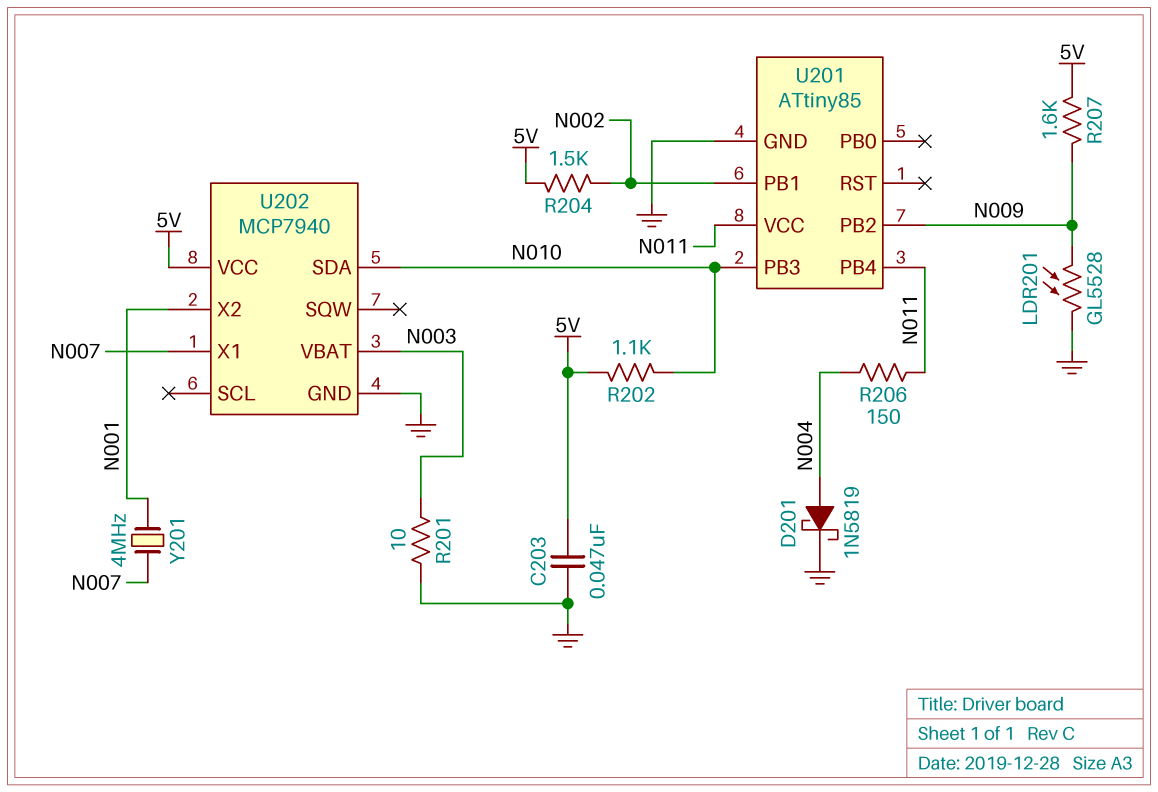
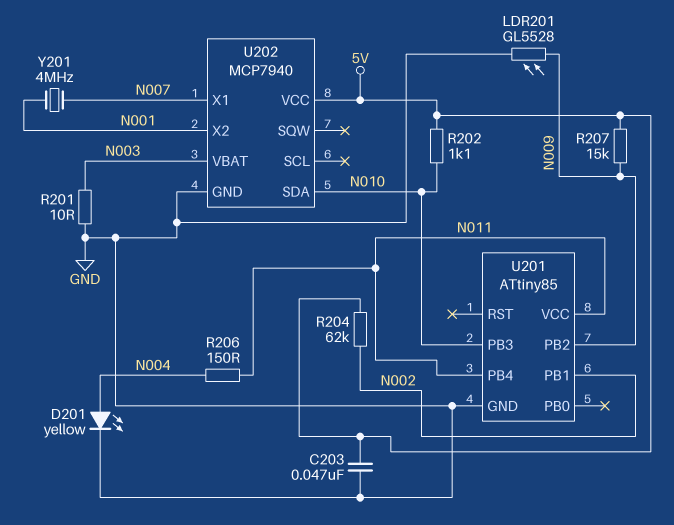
D201: schottky 1N5819 (A N004, K GND) -> LED yellow (A N004, K GND)
R204: 1.5k (5V, N002) -> 62k (5V, N002)
R207: 1.6k (5V, N009) -> 15k (5V, N009)

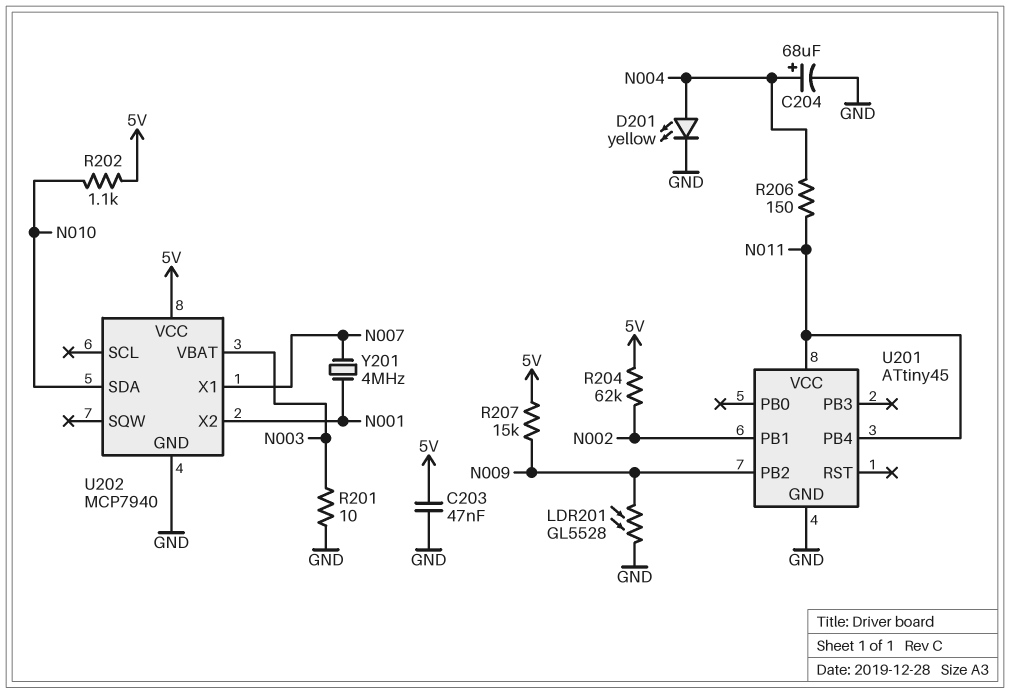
C204: none -> 68uF (plus N004, minus GND)
U201: ATtiny85 -> ATtiny45
U201 pin PB3: N010 -> none

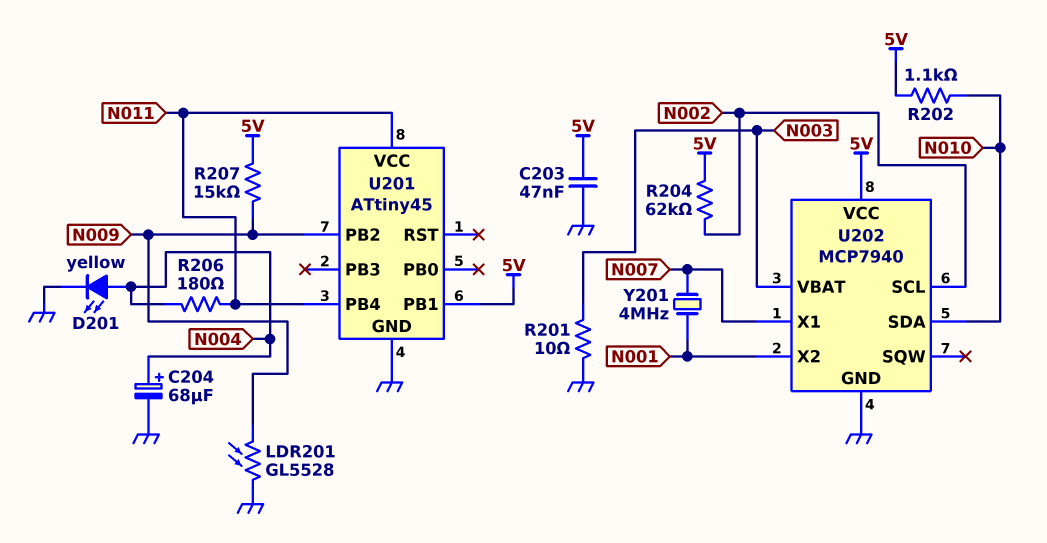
R206: 150 (N004, N011) -> 180 (N004, N011)
U201 pin PB1: N002 -> 5V
U202 pin SCL: none -> N002

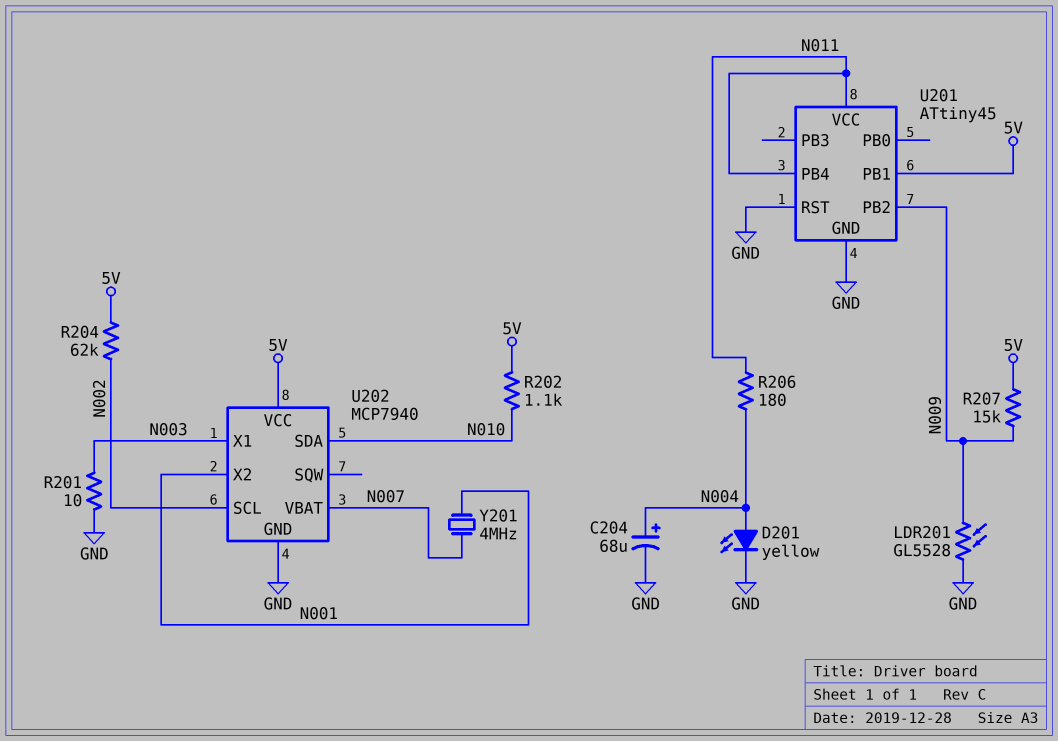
C203: 47nF (5V, GND) -> none
U201 pin RST: none -> GND
U202 pin VBAT: N003 -> N007
U202 pin X1: N007 -> N003

